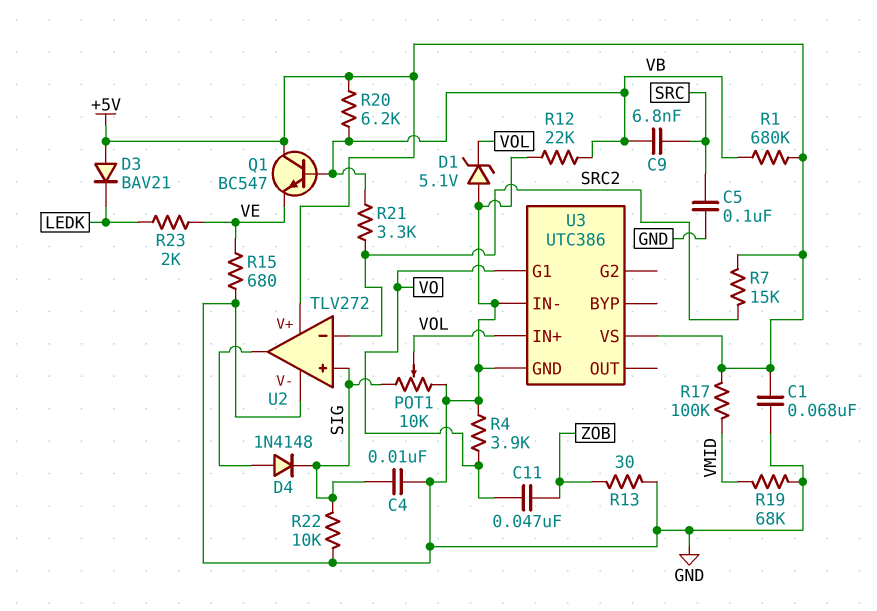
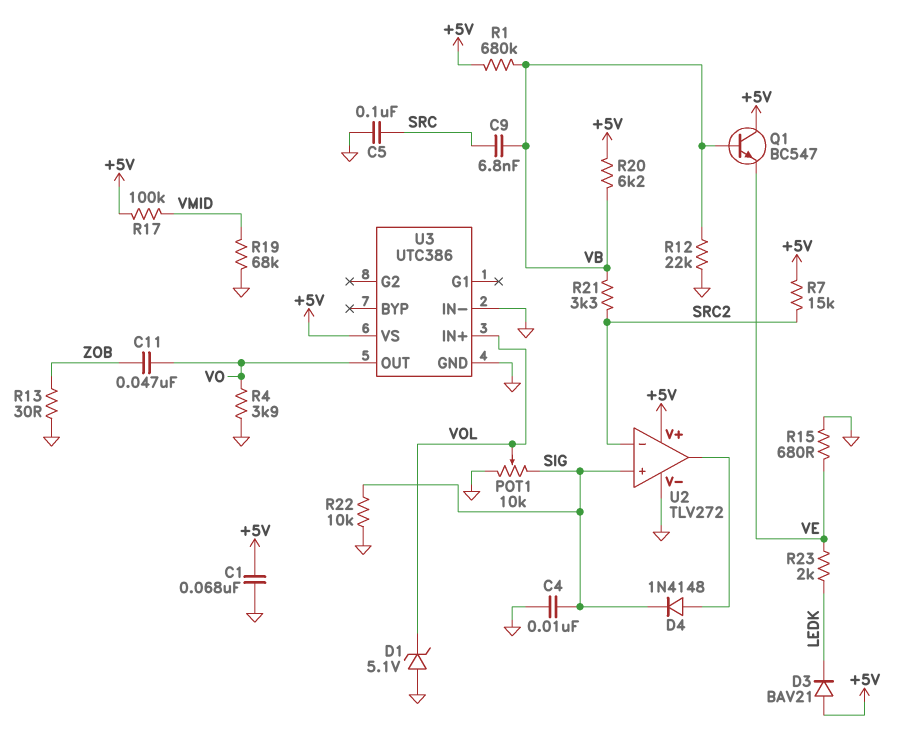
U3 pin G1: VO -> none
U3 pin OUT: none -> VO

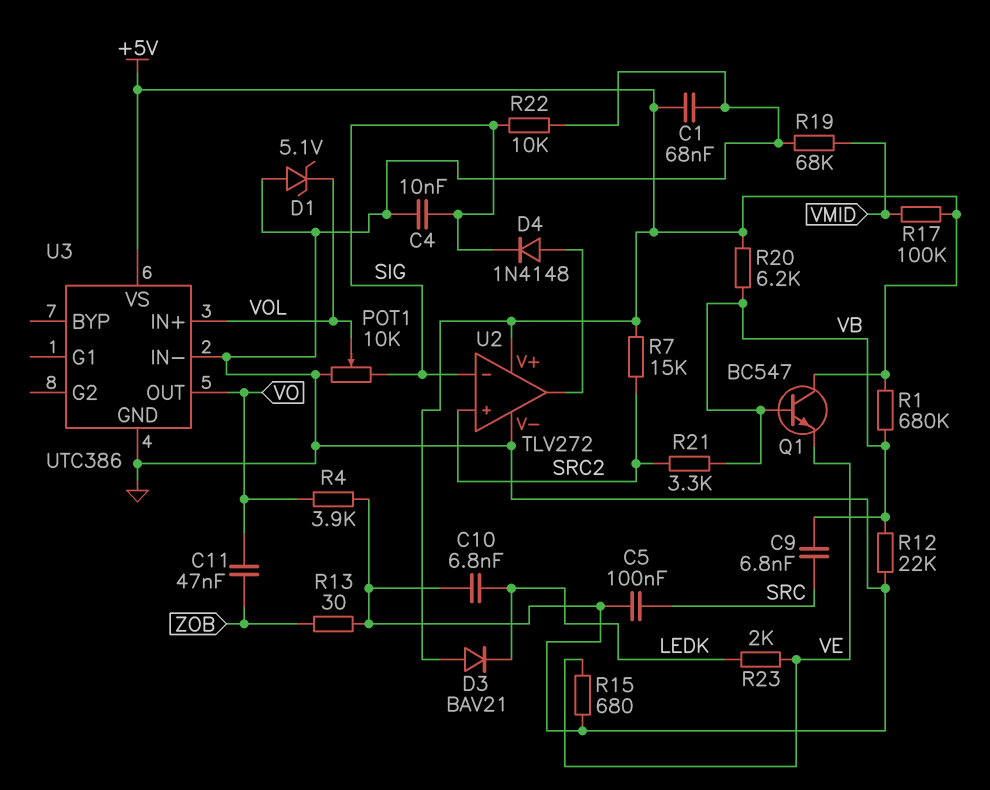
C10: none -> 6.8nF (GND, LEDK)
U2 pin in+: SIG -> SRC2
U2 pin in-: SRC2 -> SIG

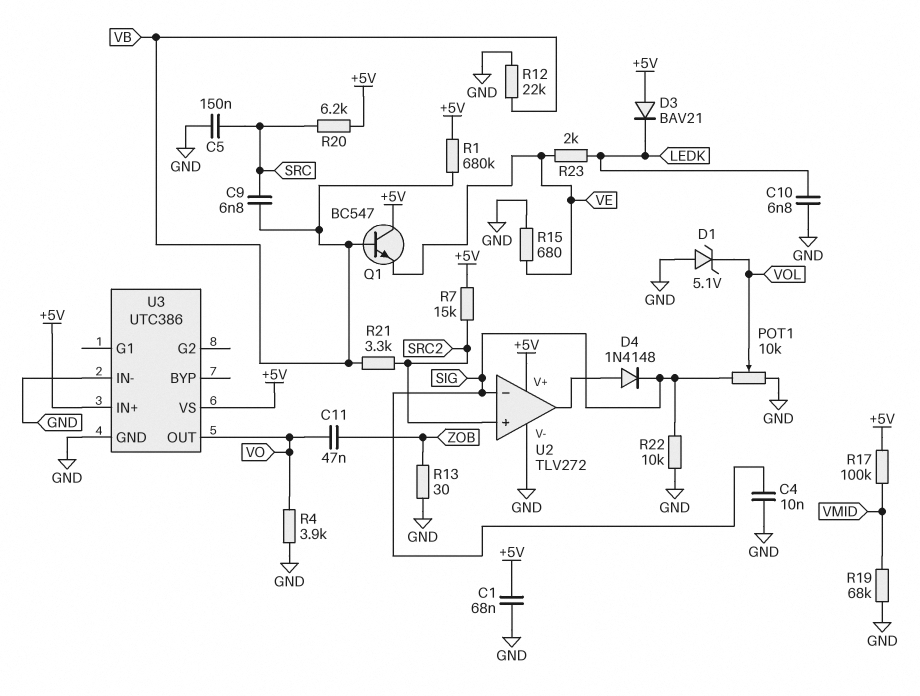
C5: 100nF (GND, SRC) -> 150nF (GND, SRC)
R20: 6.2k (+5V, VB) -> 6.2k (+5V, SRC)
U3 pin IN+: VOL -> +5V

